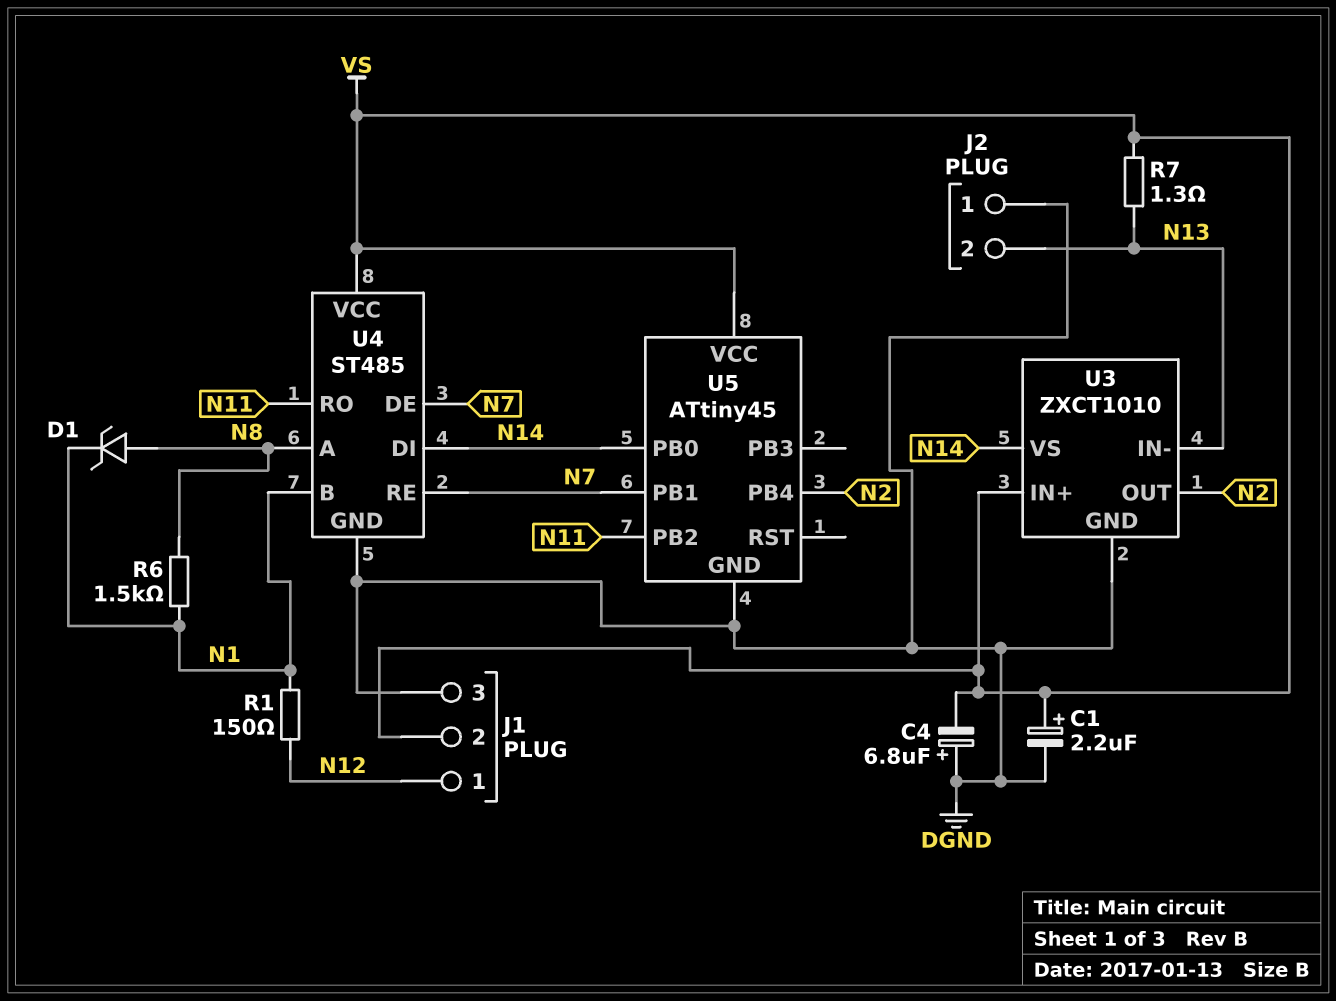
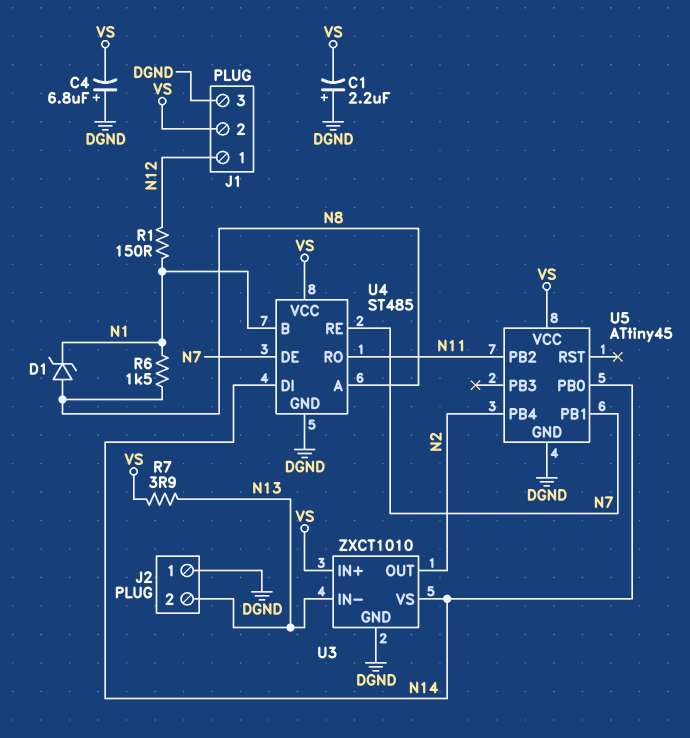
C1: 2.2uF (plus VS, minus DGND) -> 2.2uF (plus DGND, minus VS)
R7: 1.3 (N13, VS) -> 3.9 (N13, VS)

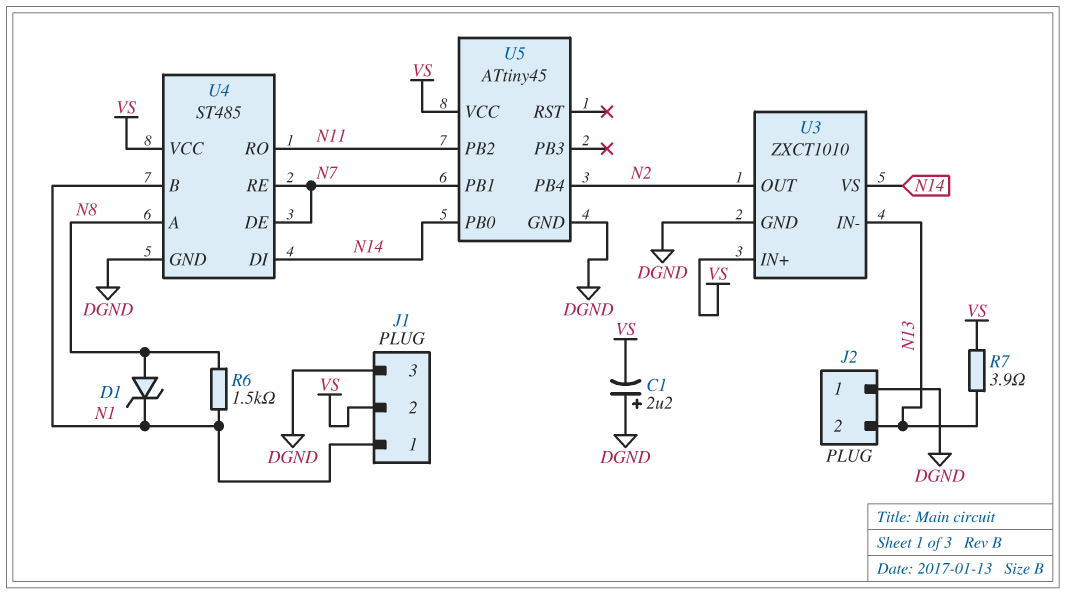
C4: 6.8uF (plus DGND, minus VS) -> none
J1 pin 1: N12 -> N1
R1: 150 (N1, N12) -> none

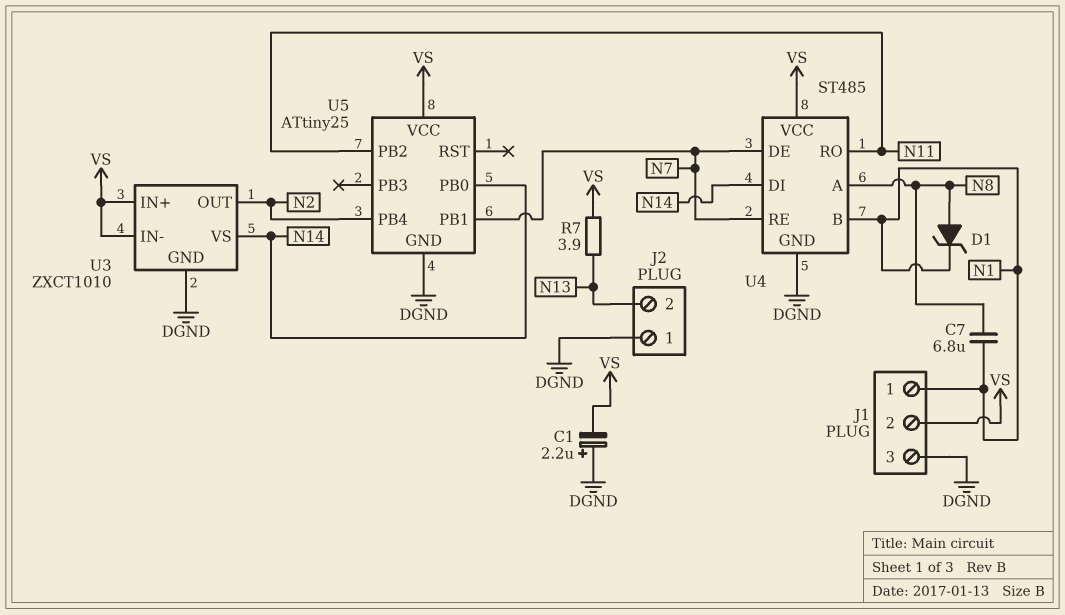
C7: none -> 6.8uF (N1, N8)
R6: 1.5k (N1, N8) -> none
U3 pin IN-: N13 -> VS
U5: ATtiny45 -> ATtiny25

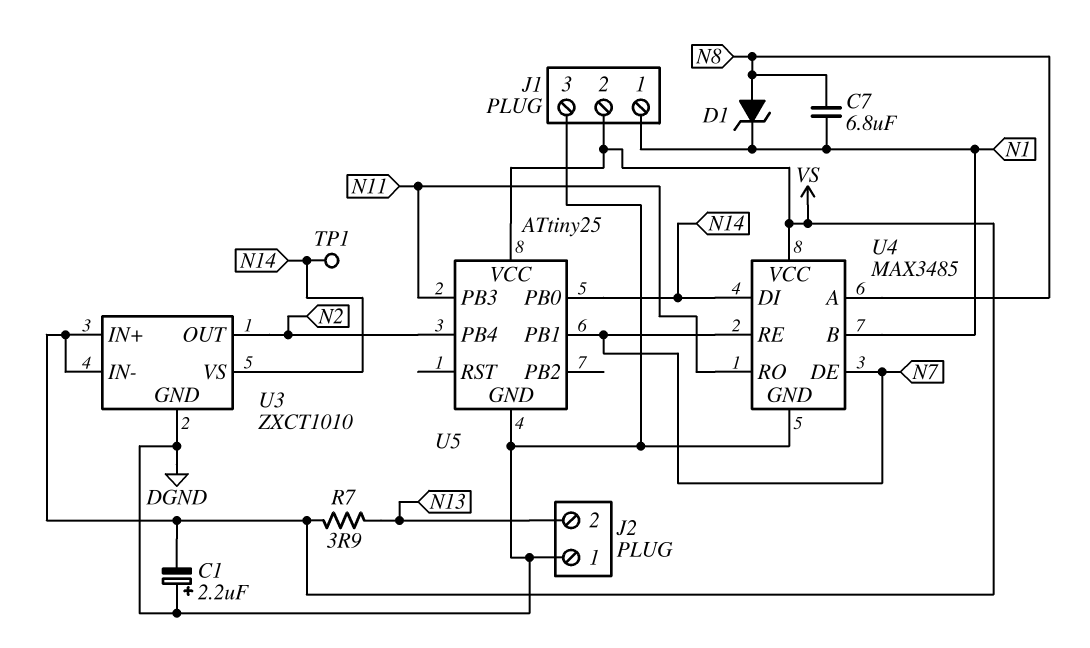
TP1: none -> test point (N14)
U4: ST485 -> MAX3485
U5 pin PB2: N11 -> none
U5 pin PB3: none -> N11

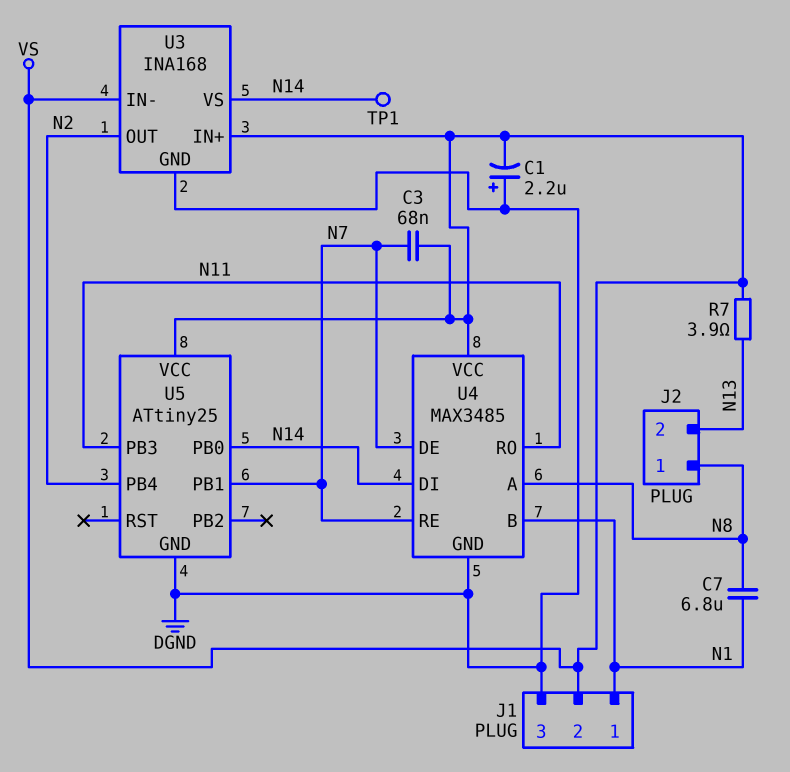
C3: none -> 68nF (N7, VS)
D1: zener (A N8, K N1) -> none
J2 pin 1: DGND -> N8
U3: ZXCT1010 -> INA168

